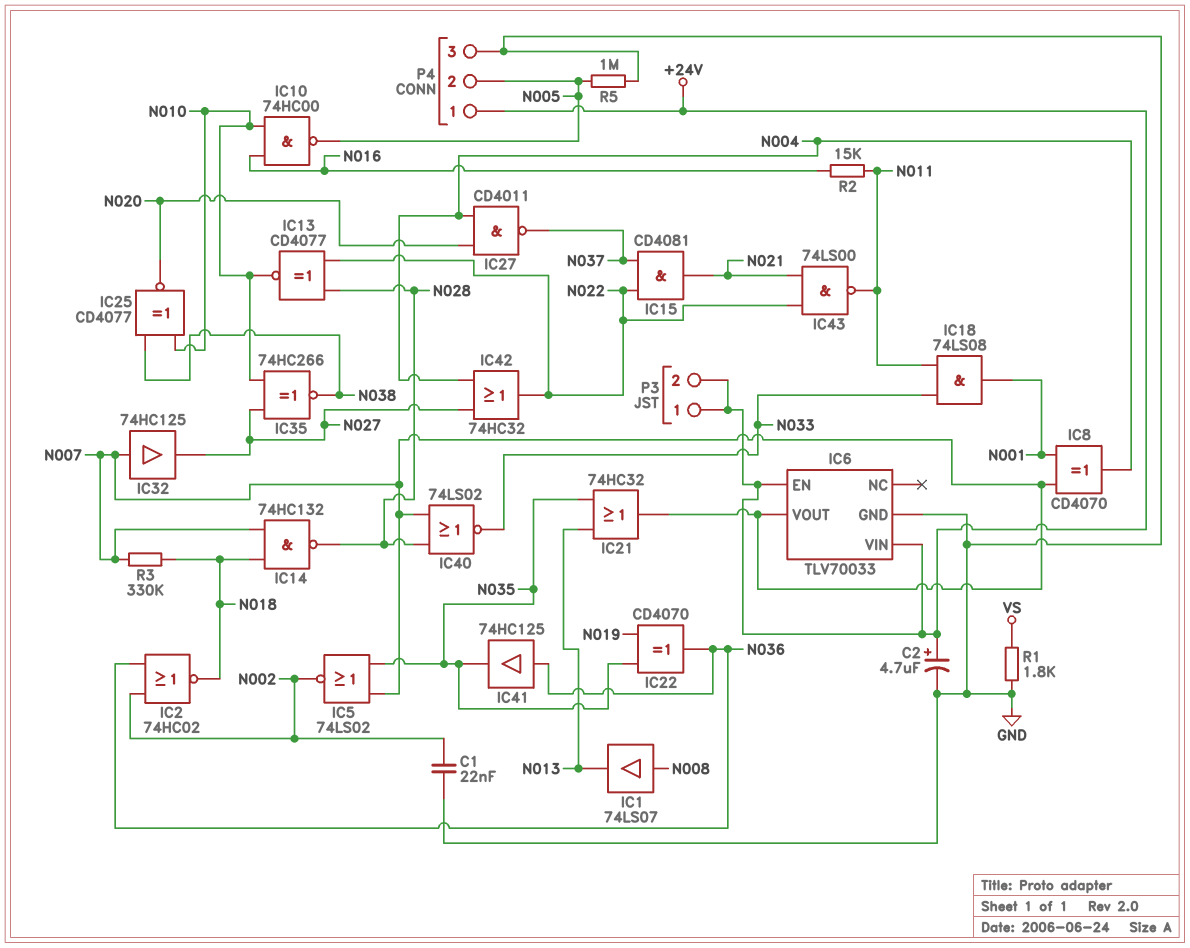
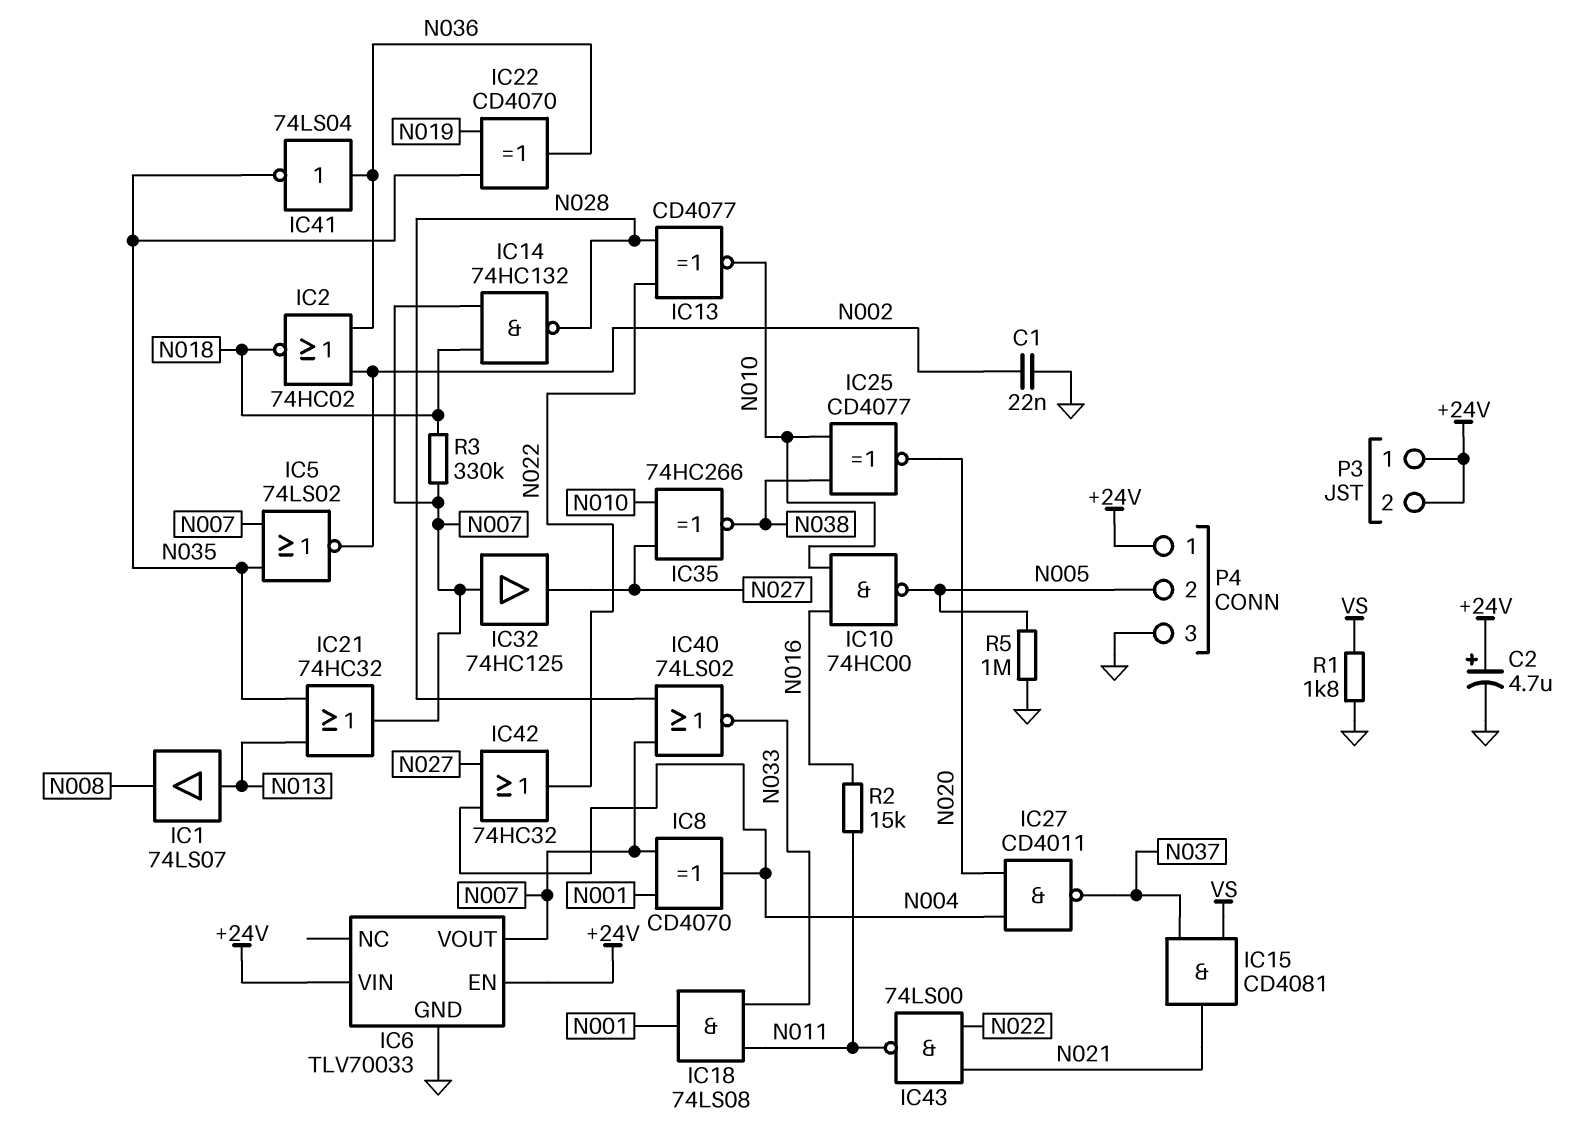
IC1: buffer 74LS07 (in N008, out N013) -> buffer 74LS07 (in N013, out N008)
IC15: AND CD4081 (in N022, in N037, out N021) -> AND CD4081 (in N037, in VS, out N021)
IC41: buffer 74HC125 (in N036, out N035) -> NOT 74LS04 (in N036, out N035)

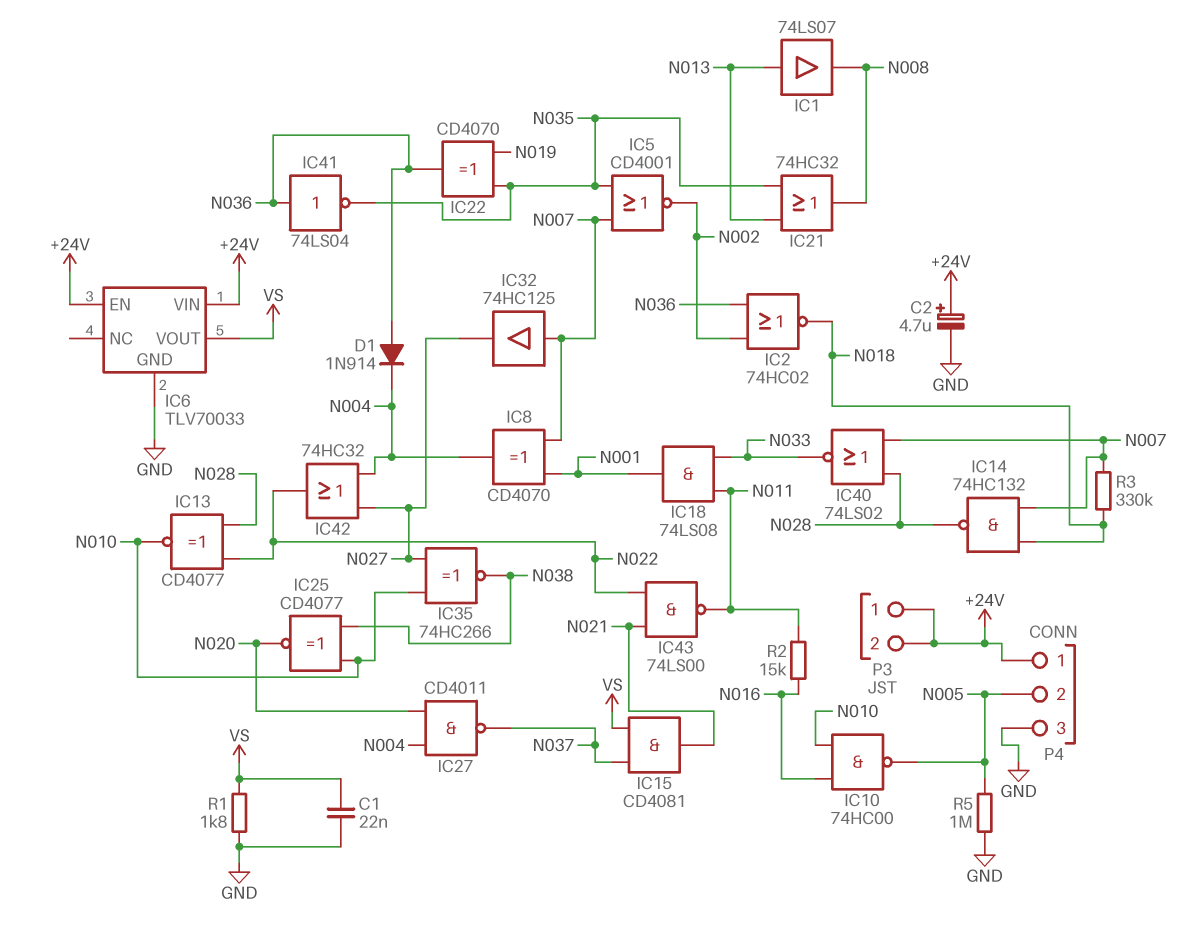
C1: 22nF (GND, N002) -> 22nF (GND, VS)
D1: none -> diode 1N914 (A N036, K N004)
IC5: NOR 74LS02 (in N007, in N035, out N002) -> NOR CD4001 (in N007, in N035, out N002)
IC6 pin VOUT: N007 -> VS
IC21: OR 74HC32 (in N013, in N035, out N007) -> OR 74HC32 (in N013, in N035, out N008)

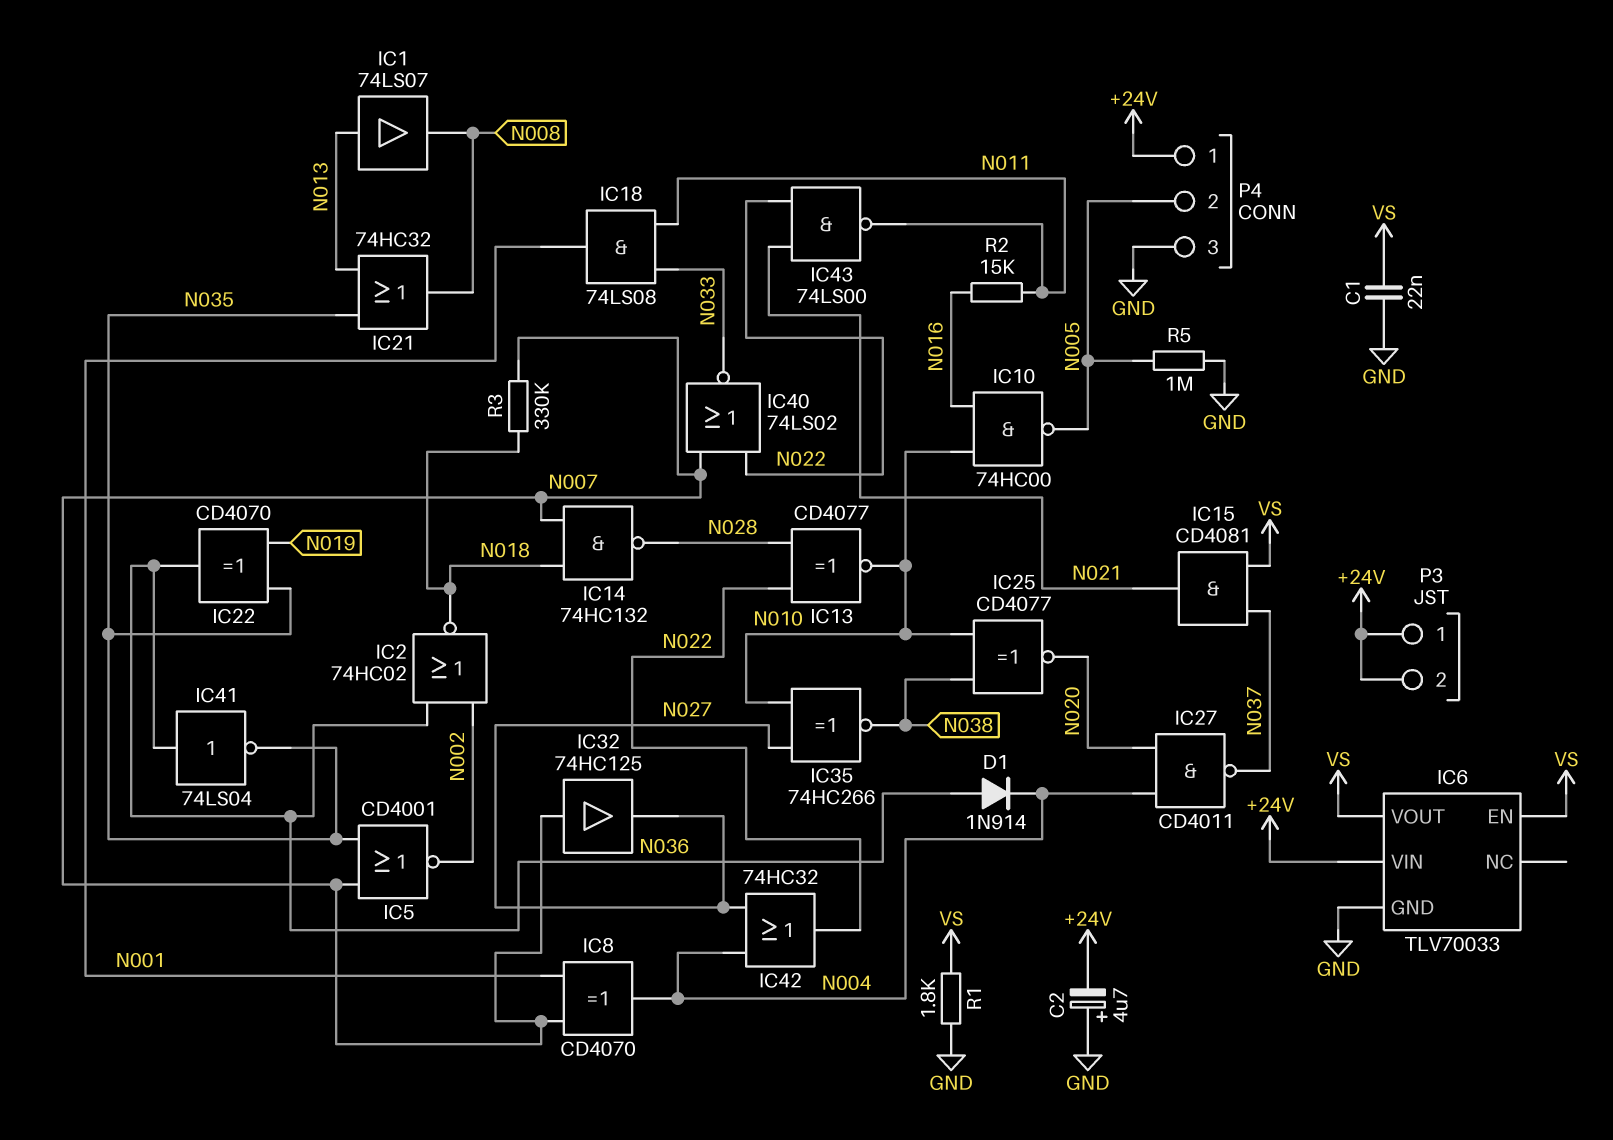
C2: 4.7uF (plus +24V, minus GND) -> 4.7uF (plus GND, minus +24V)
IC6 pin EN: +24V -> VS
IC40: NOR 74LS02 (in N007, in N028, out N033) -> NOR 74LS02 (in N007, in N022, out N033)

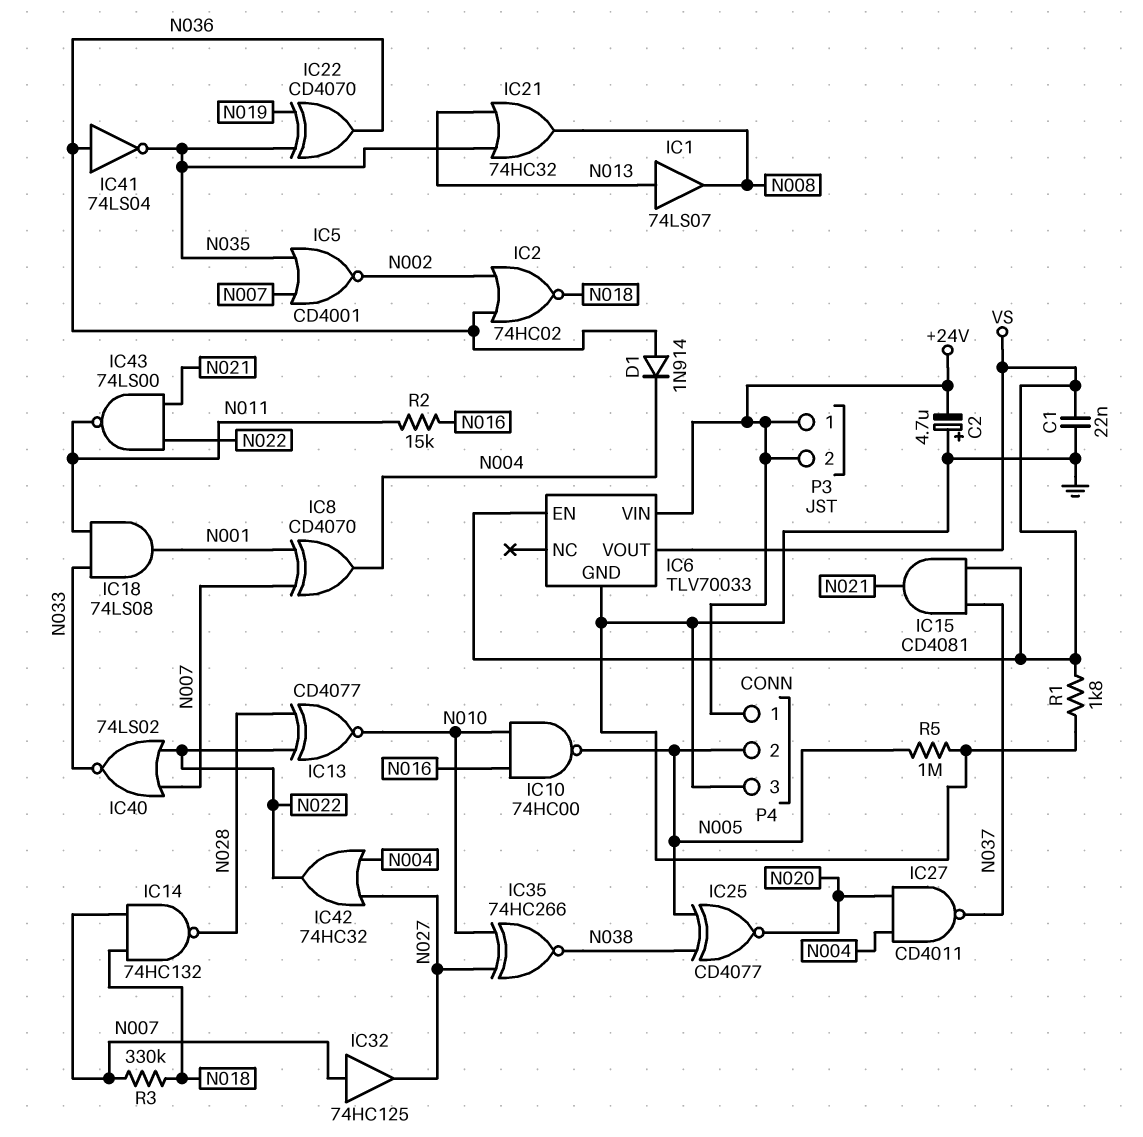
IC25: XNOR CD4077 (in N010, in N038, out N020) -> XNOR CD4077 (in N005, in N038, out N020)

